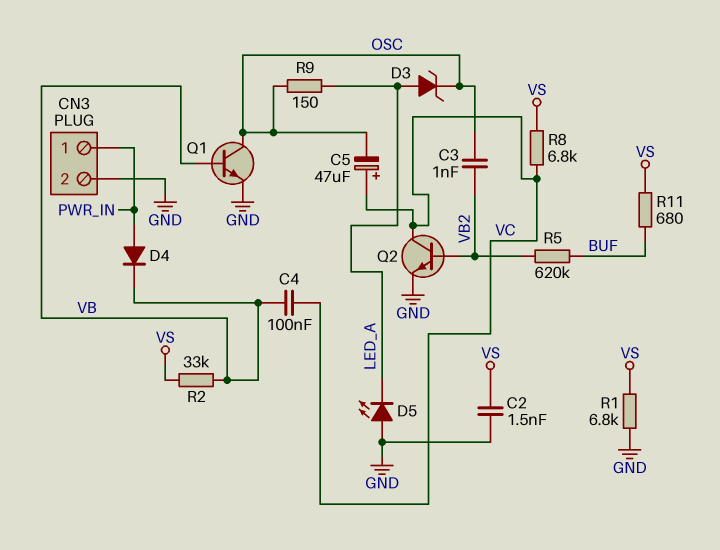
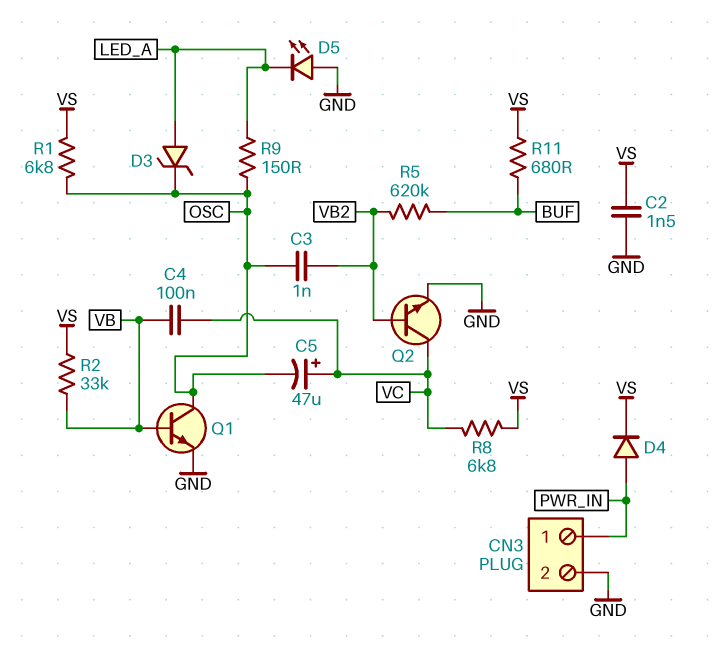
D4: diode (A PWR_IN, K VB) -> diode (A PWR_IN, K VS)
R1: 6.8k (GND, VS) -> 6.8k (OSC, VS)

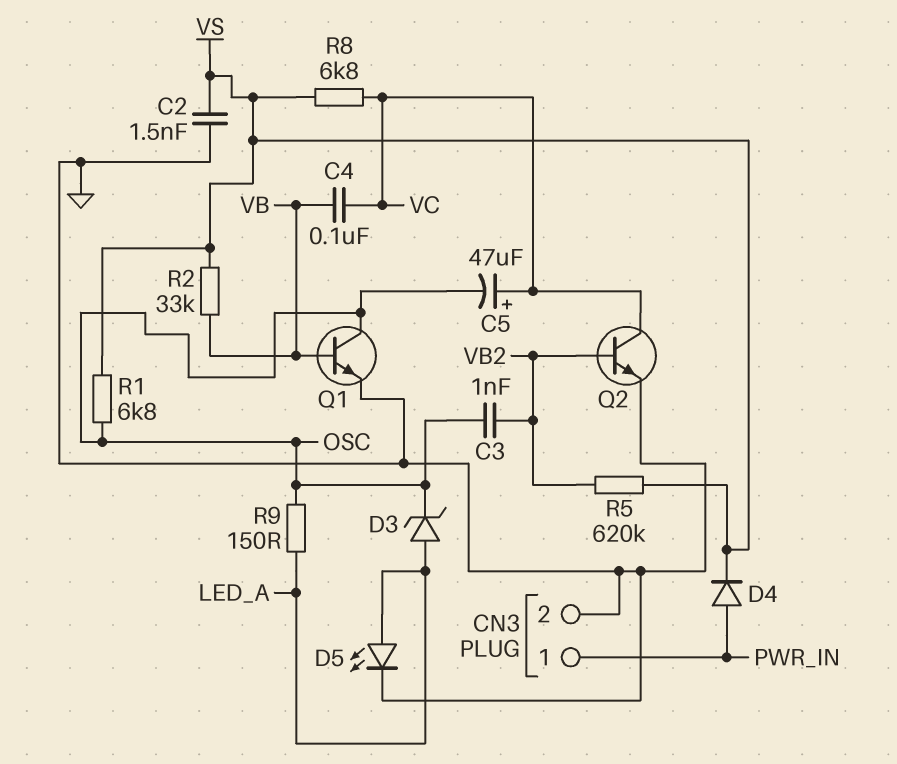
D5: LED (A GND, K LED_A) -> LED (A LED_A, K GND)
R5: 620k (BUF, VB2) -> 620k (VB2, VS)
R11: 680 (BUF, VS) -> none

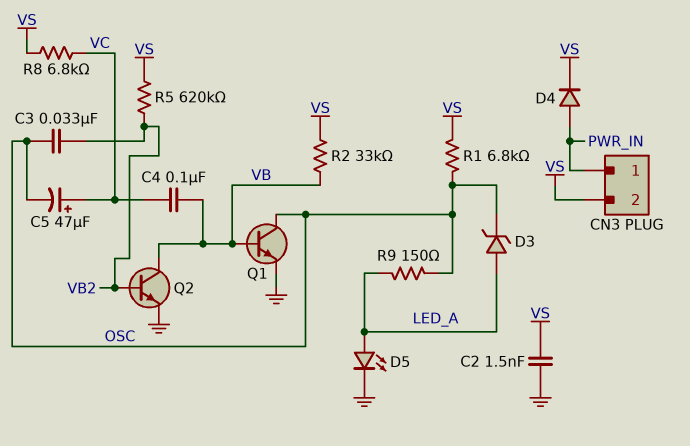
C3: 1nF (OSC, VB2) -> 33nF (OSC, VB2)
CN3 pin 2: GND -> VS
Q2: NPN (B VB2, C VC, E GND) -> NPN (B VB2, C VB, E GND)

